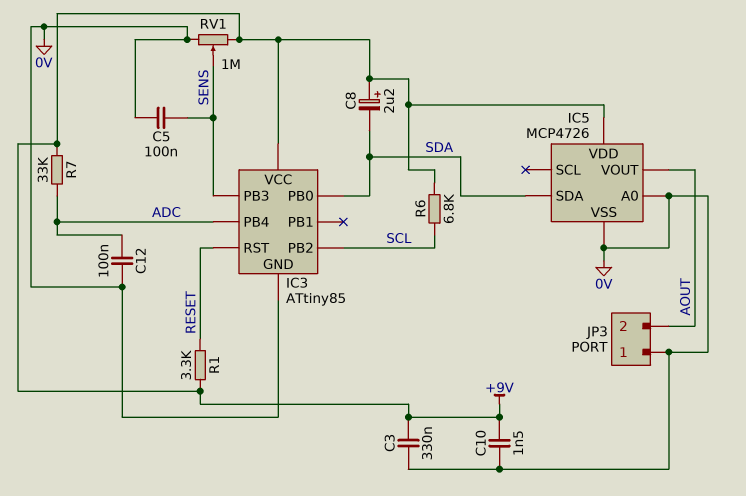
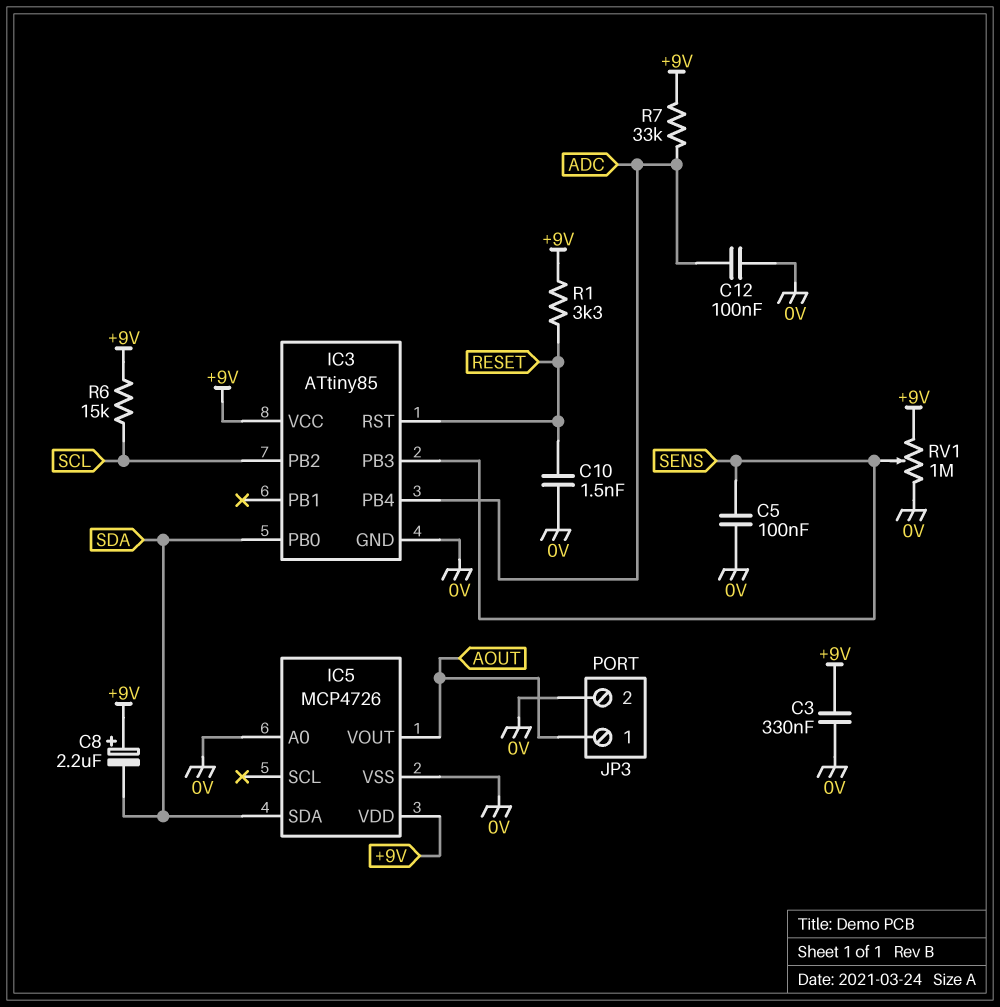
C10: 1.5nF (+9V, 0V) -> 1.5nF (0V, RESET)
JP3 pin 1: 0V -> AOUT
JP3 pin 2: AOUT -> 0V
R6: 6.8k (+9V, SCL) -> 15k (+9V, SCL)

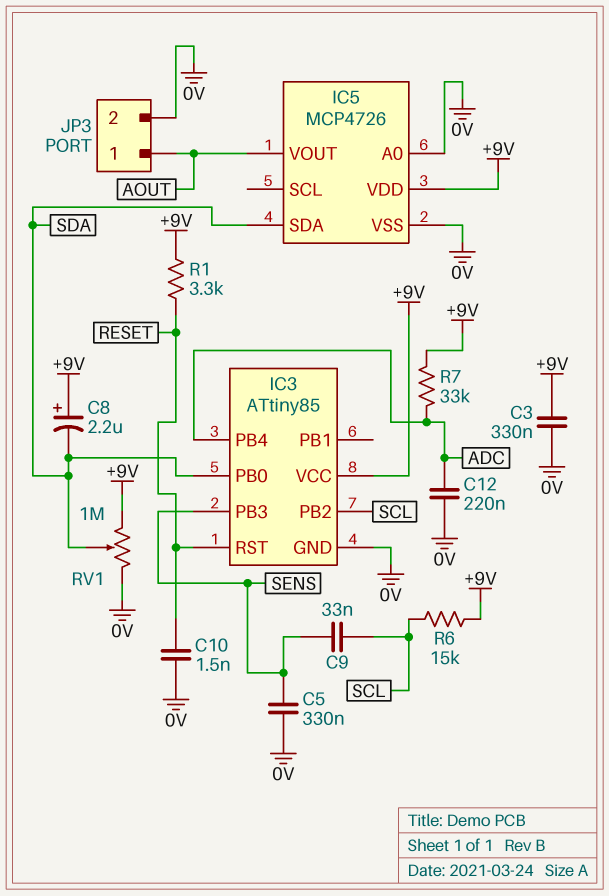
C5: 100nF (0V, SENS) -> 330nF (0V, SENS)
C9: none -> 33nF (SCL, SENS)
C12: 100nF (0V, ADC) -> 220nF (0V, ADC)
RV1: 1M (+9V, 0V, wiper SENS) -> 1M (+9V, 0V, wiper SDA)

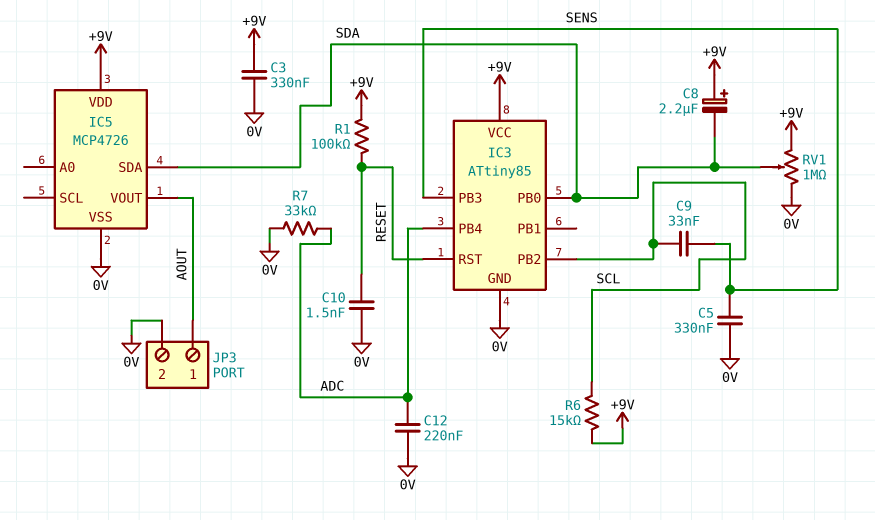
IC5 pin A0: 0V -> none
R1: 3.3k (+9V, RESET) -> 100k (+9V, RESET)
R7: 33k (+9V, ADC) -> 33k (0V, ADC)

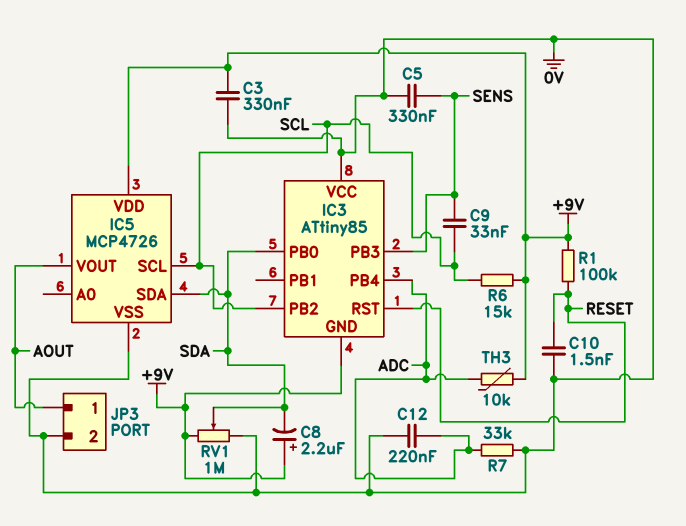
IC3 pin GND: 0V -> +9V
IC3 pin VCC: +9V -> 0V
IC5 pin SCL: none -> SCL
TH3: none -> 10k (+9V, ADC)

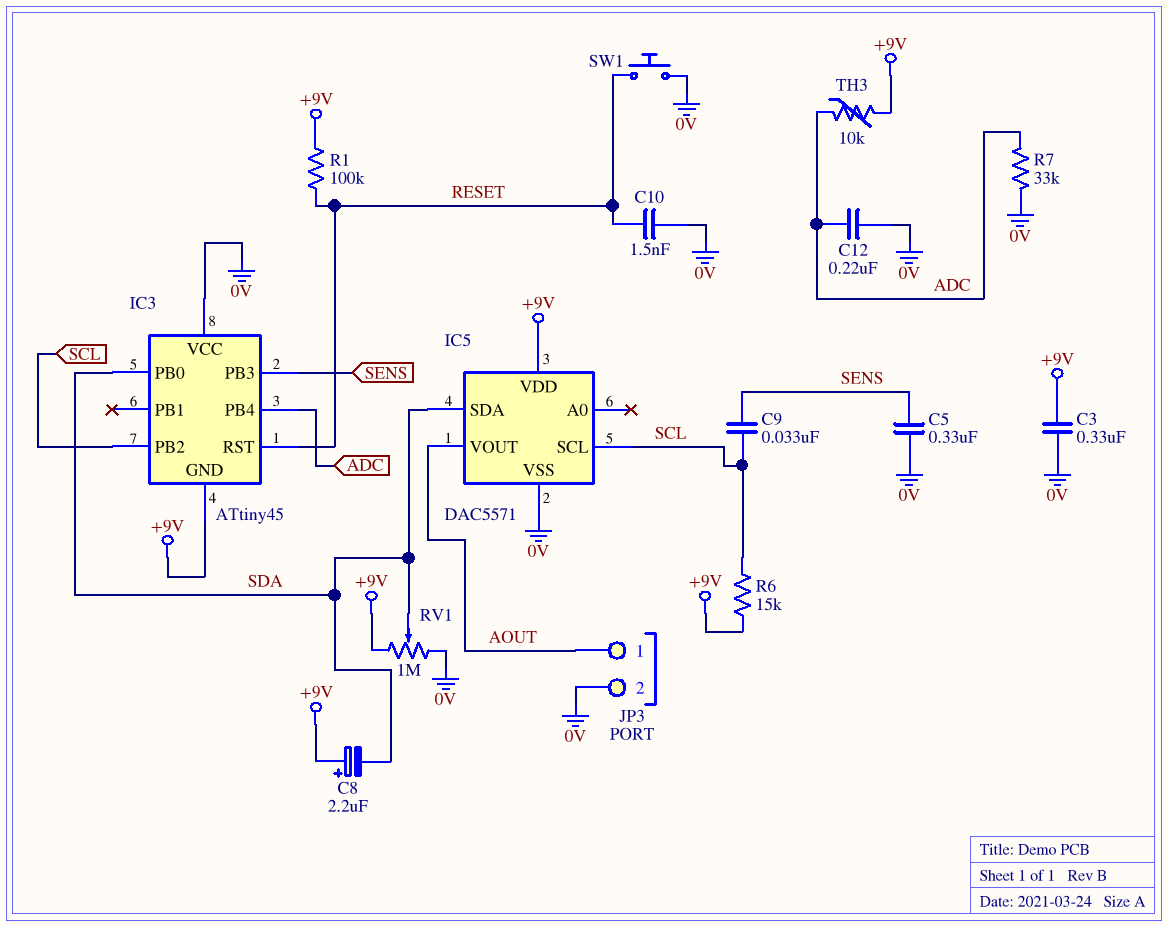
IC3: ATtiny85 -> ATtiny45
IC5: MCP4726 -> DAC5571
SW1: none -> button (0V, RESET)

